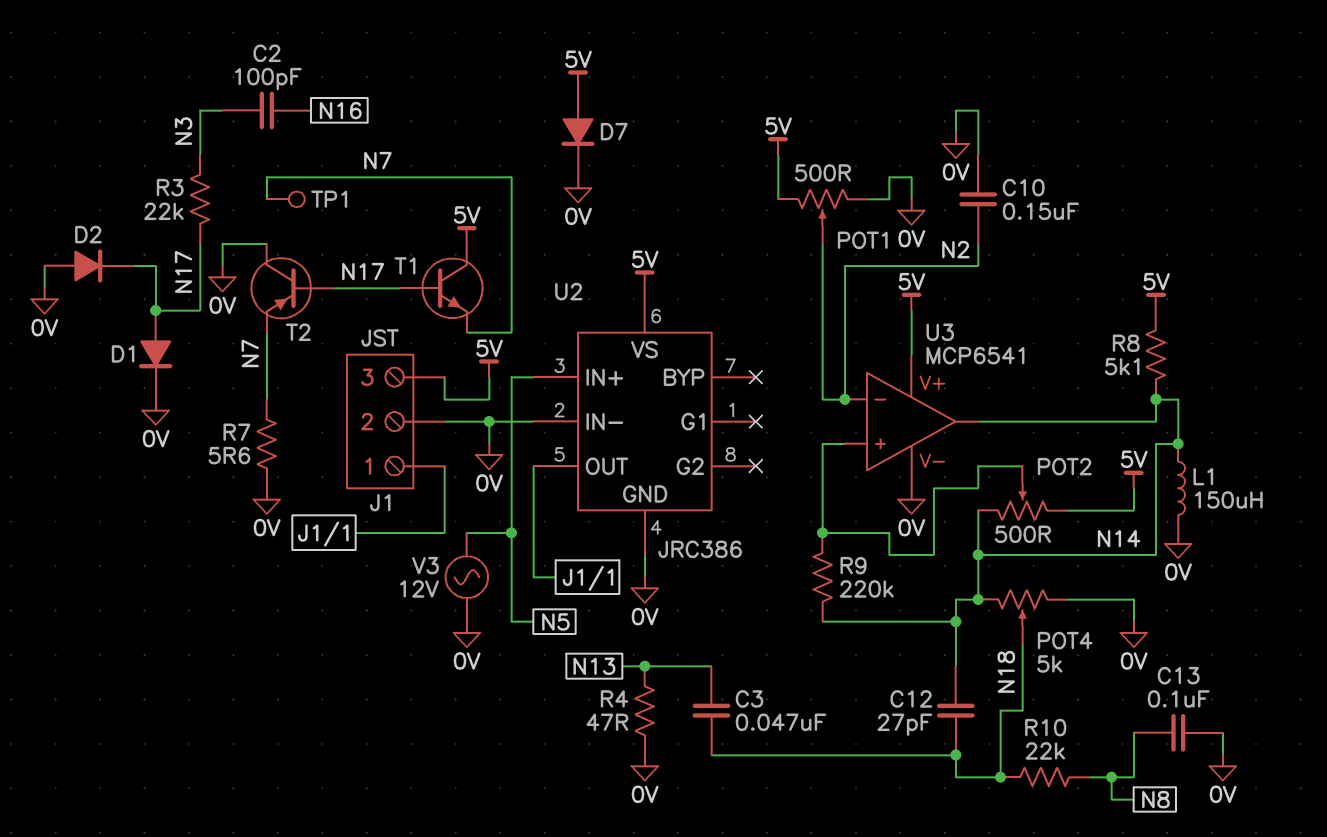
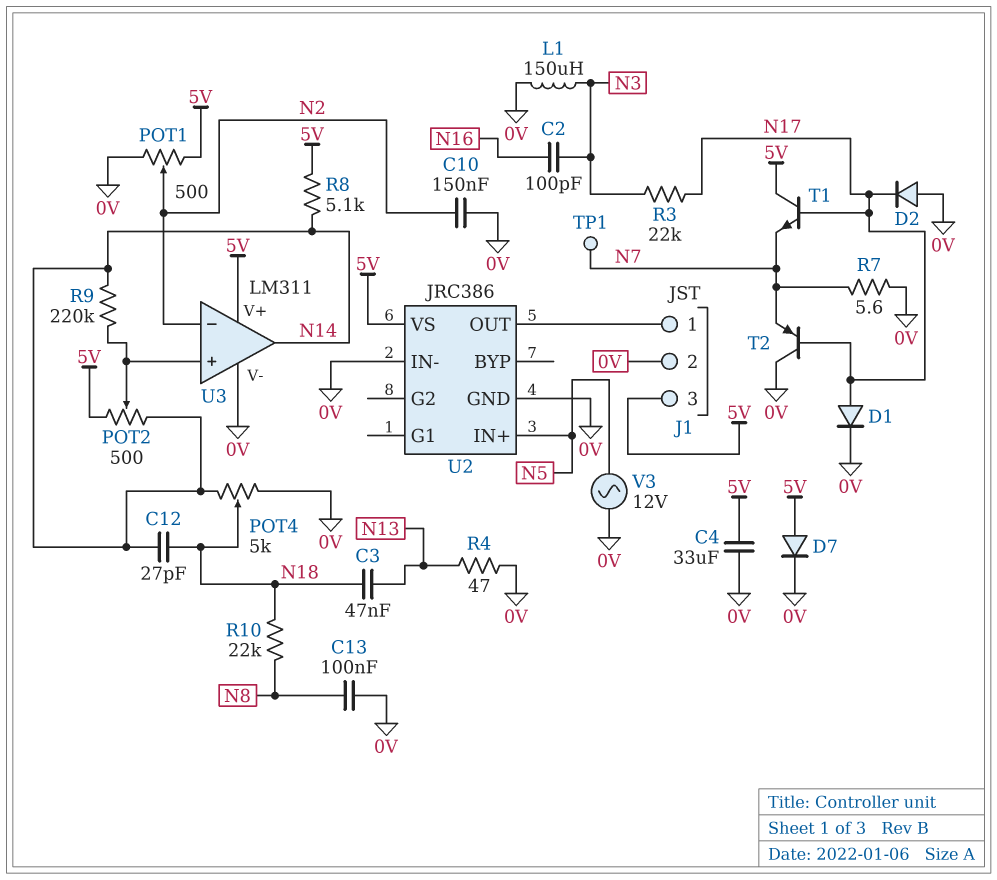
C4: none -> 33uF (0V, 5V)
L1: 150uH (0V, N14) -> 150uH (0V, N3)
U3: MCP6541 -> LM311

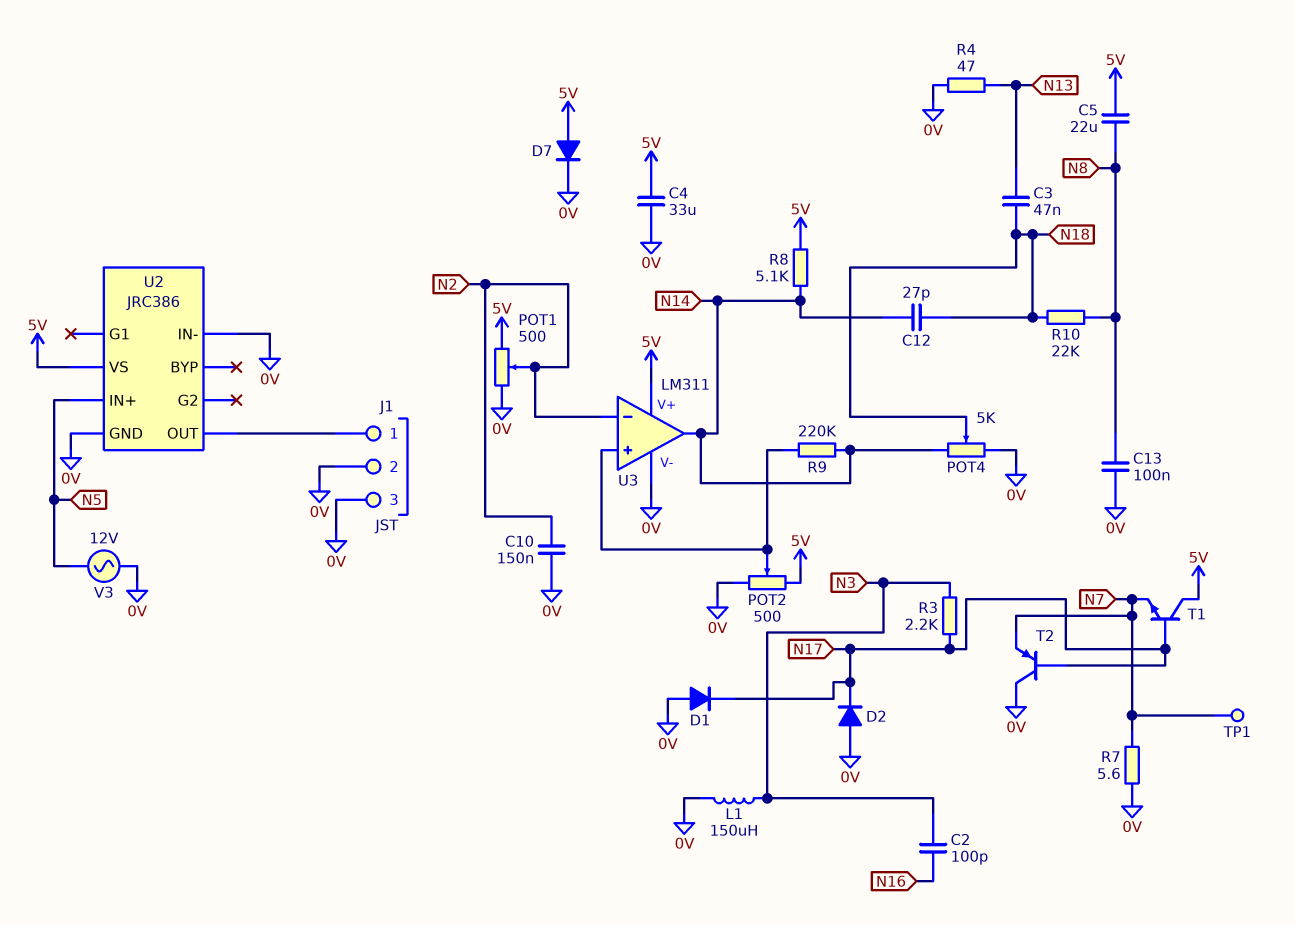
C5: none -> 22uF (5V, N8)
D1: diode (A N17, K 0V) -> diode (A 0V, K N17)
J1 pin 3: 5V -> 0V
POT2: 500 (5V, N14, wiper U3/in+) -> 500 (0V, 5V, wiper U3/in+)
R3: 22k (N3, N17) -> 2.2k (N3, N17)

